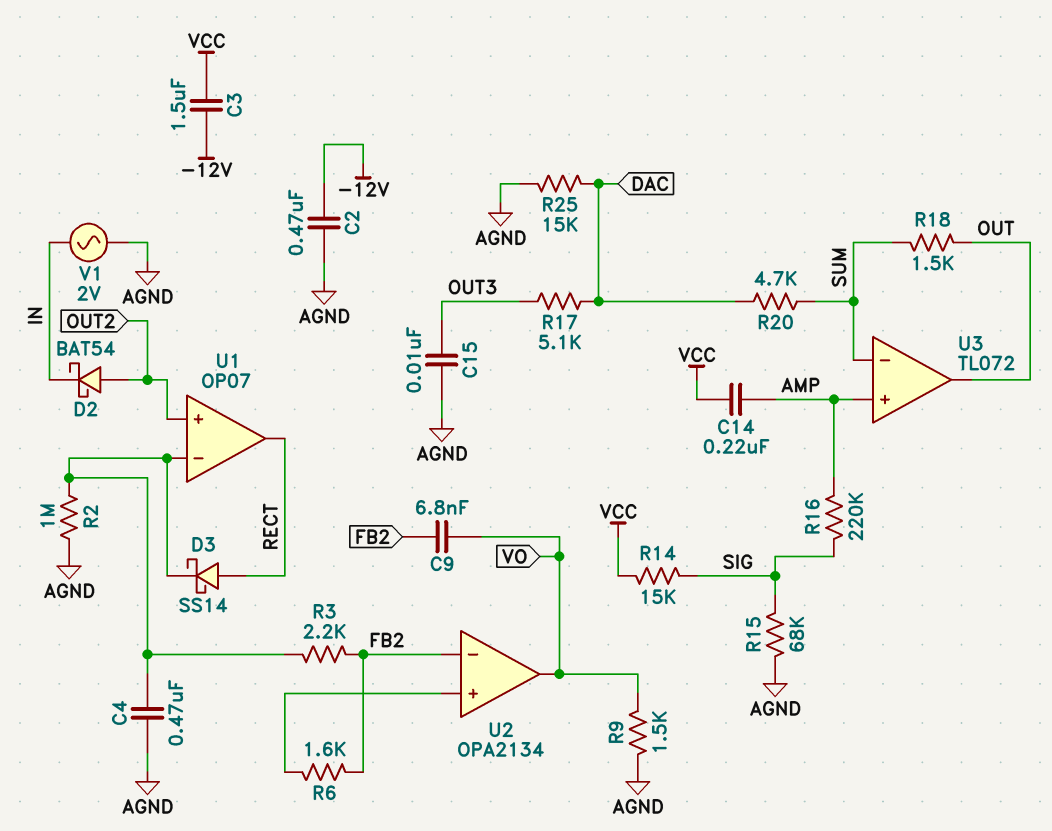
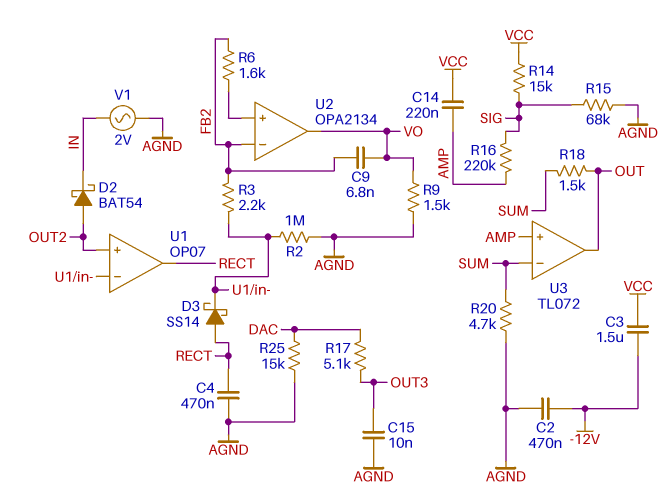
C4: 470nF (AGND, U1/in-) -> 470nF (AGND, RECT)
R20: 4.7k (DAC, SUM) -> 4.7k (AGND, SUM)

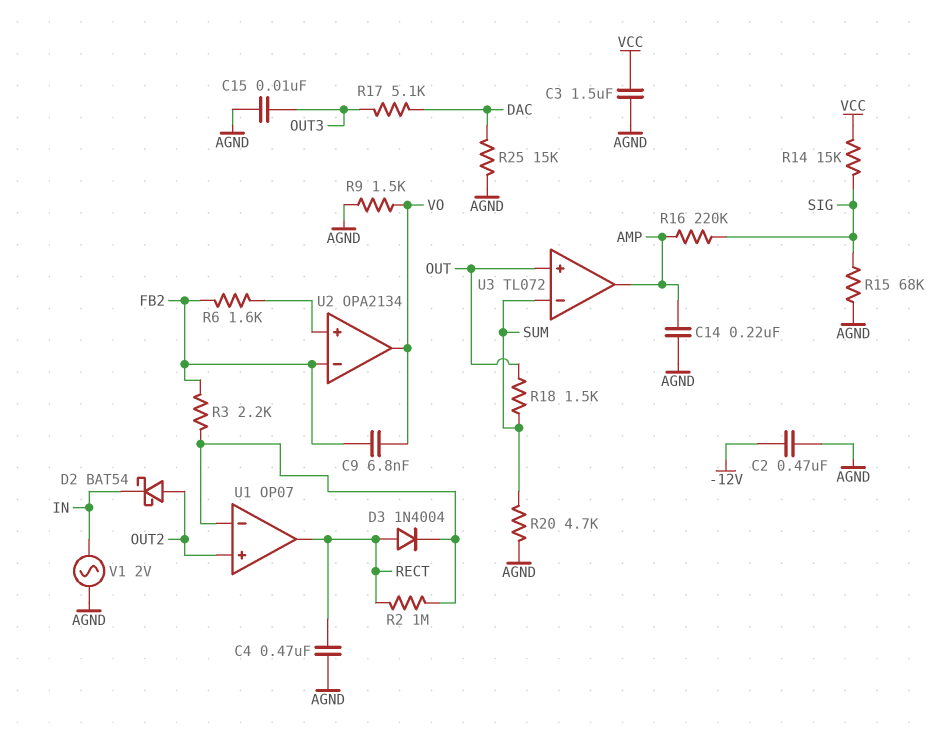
C3: 1.5uF (-12V, VCC) -> 1.5uF (AGND, VCC)
C14: 220nF (AMP, VCC) -> 220nF (AGND, AMP)
D3: schottky SS14 (A RECT, K U1/in-) -> diode 1N4004 (A RECT, K U1/in-)
R2: 1M (AGND, U1/in-) -> 1M (RECT, U1/in-)
U3 pin in+: AMP -> OUT
U3 pin out: OUT -> AMP

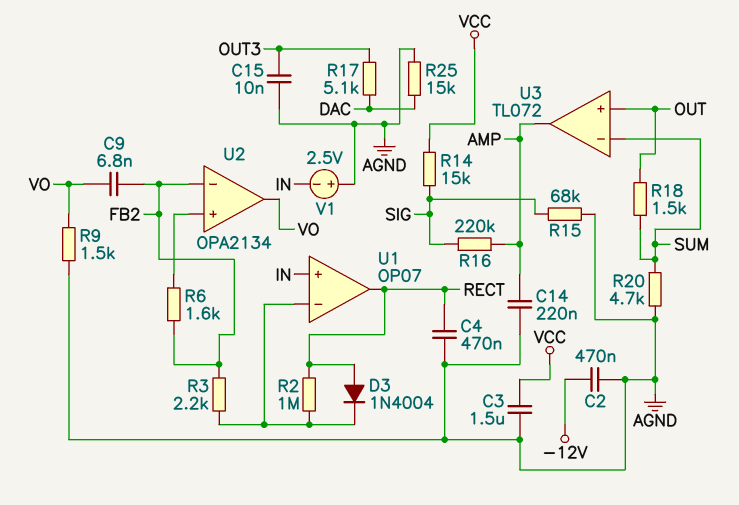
D2: schottky BAT54 (A OUT2, K IN) -> none
U1 pin in+: OUT2 -> IN
V1: AC 2V (AGND, IN) -> 2.5V (plus AGND, minus IN)

